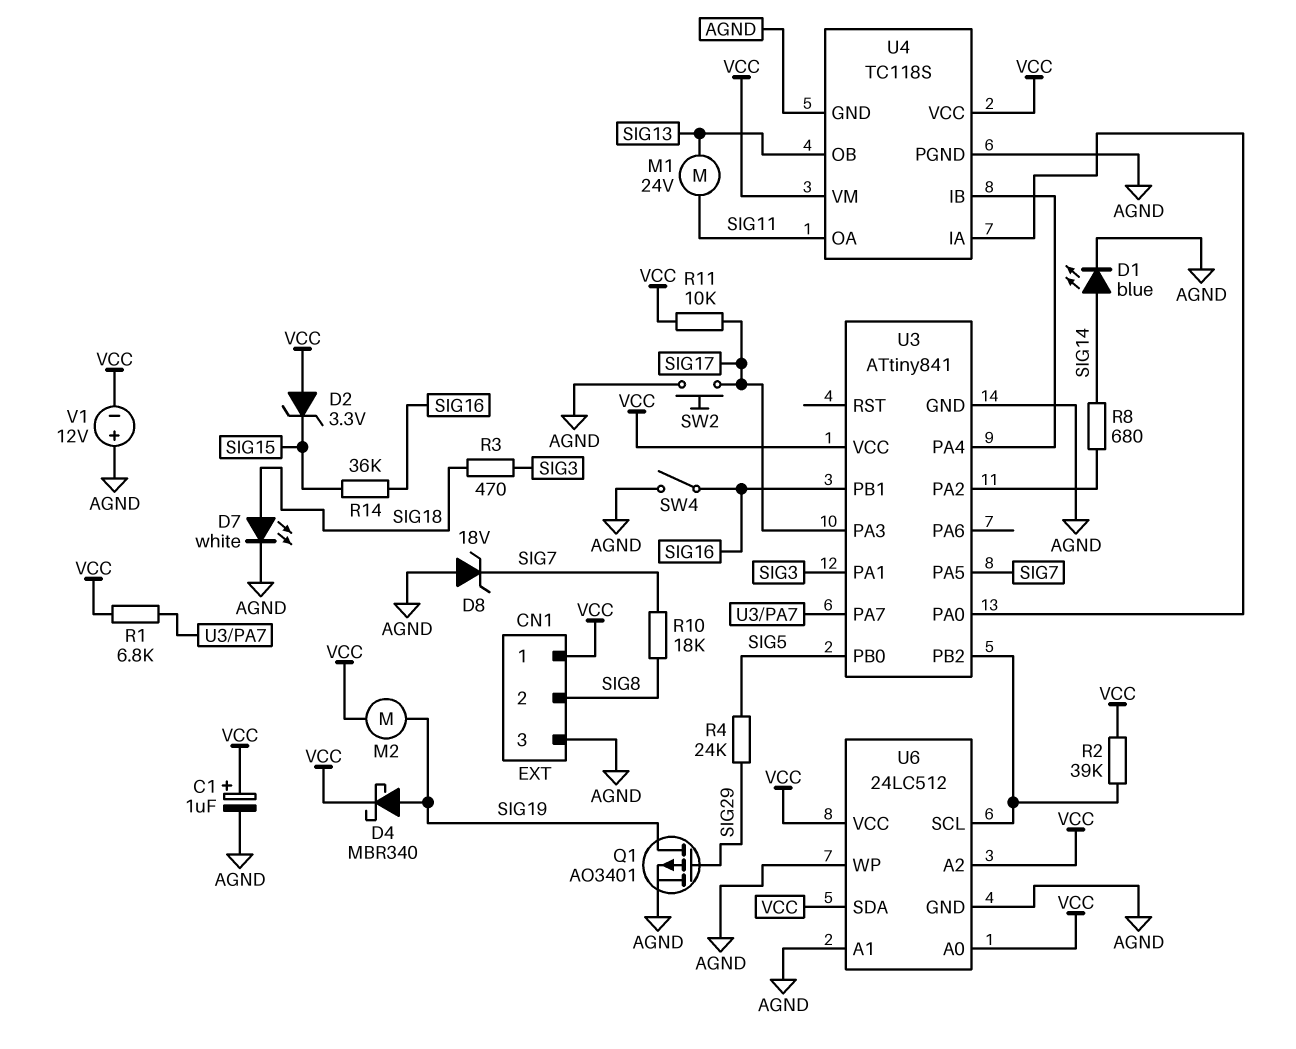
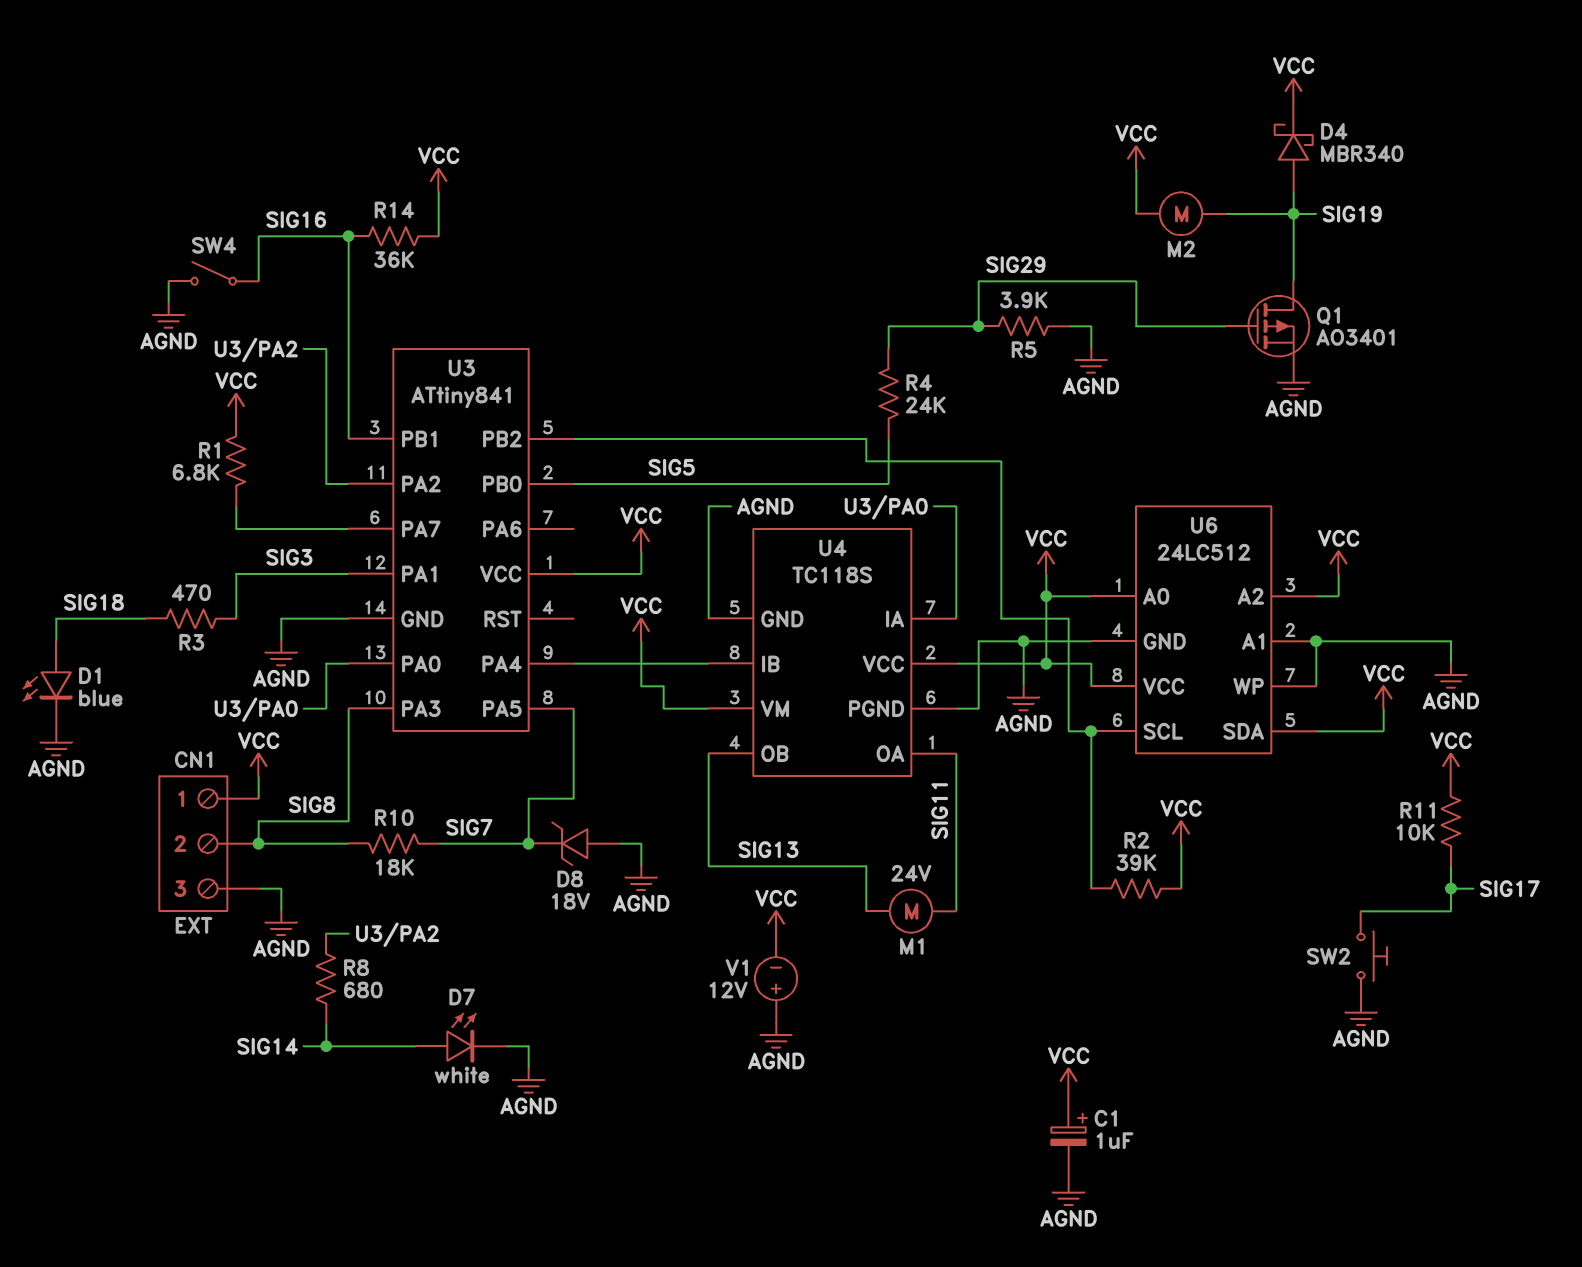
D1: LED blue (A SIG14, K AGND) -> LED blue (A SIG18, K AGND)
D2: zener 3.3V (A VCC, K SIG15) -> none
D7: LED white (A SIG18, K AGND) -> LED white (A SIG14, K AGND)
R5: none -> 3.9k (AGND, SIG29)
R14: 36k (SIG15, SIG16) -> 36k (SIG16, VCC)
U3 pin PA3: SIG17 -> SIG8

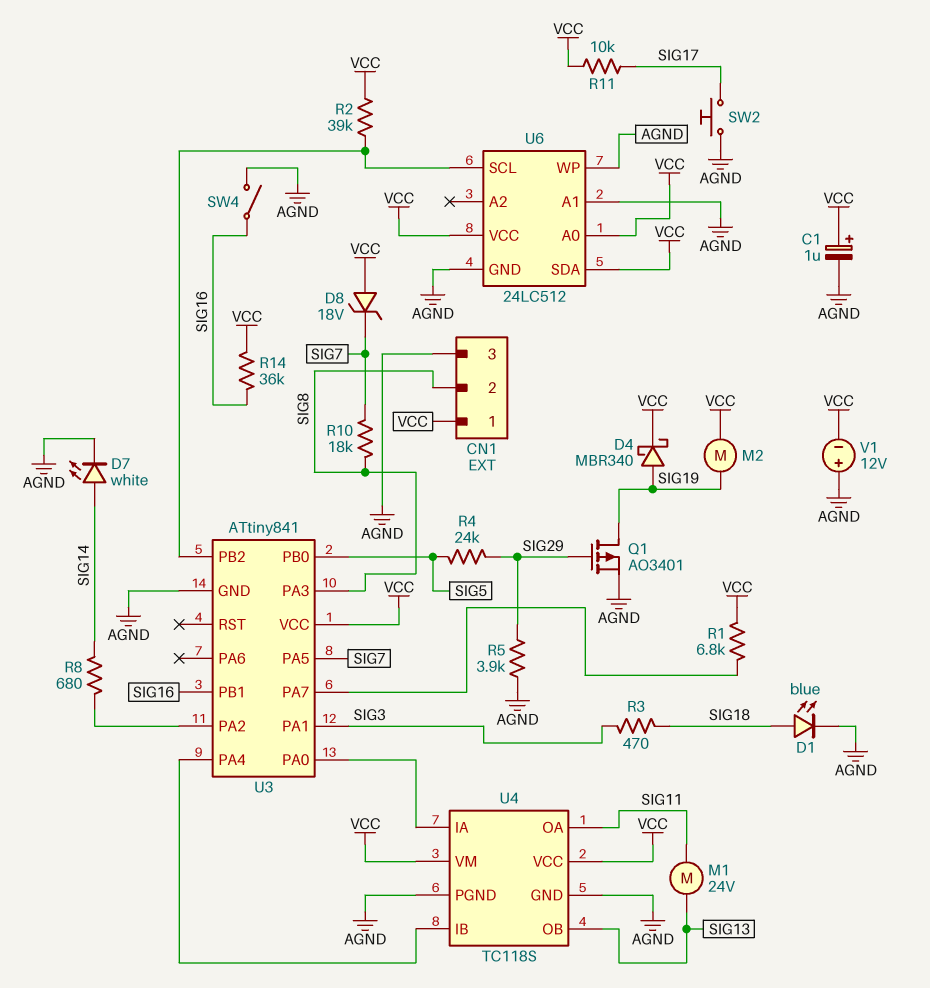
D8: zener 18V (A AGND, K SIG7) -> zener 18V (A VCC, K SIG7)
U6 pin A2: VCC -> none

